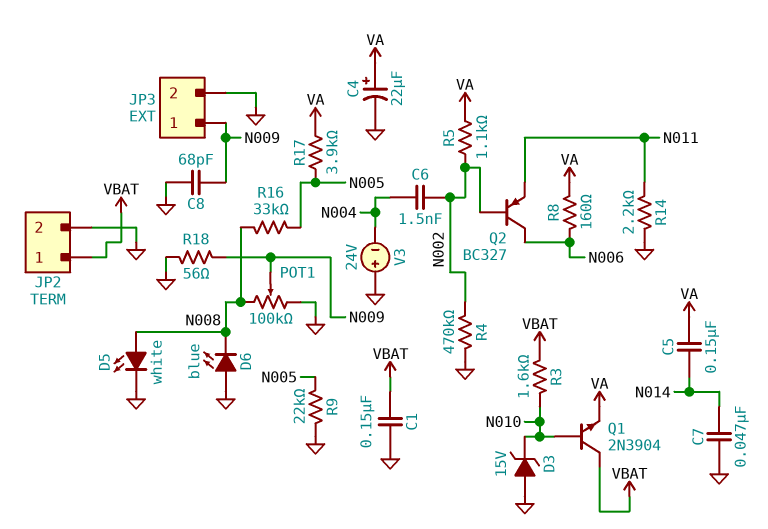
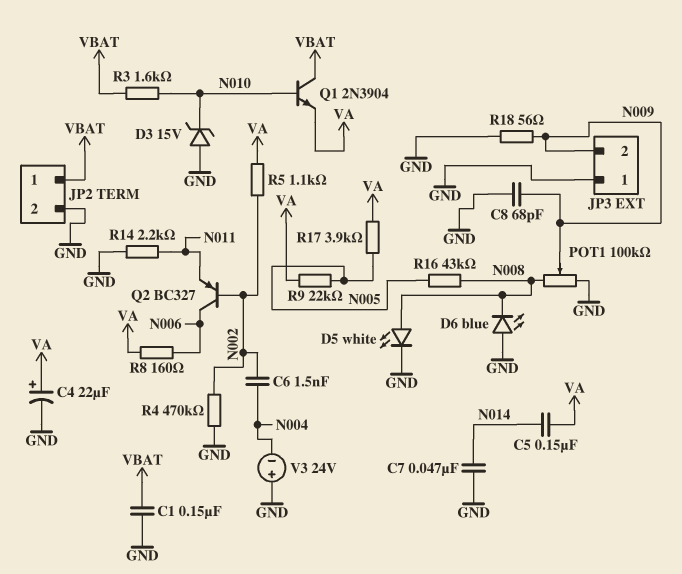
JP3 pin 1: N009 -> GND
JP3 pin 2: GND -> N009
R9: 22k (GND, N005) -> 22k (N005, VA)
R16: 33k (N005, N008) -> 43k (N005, N008)

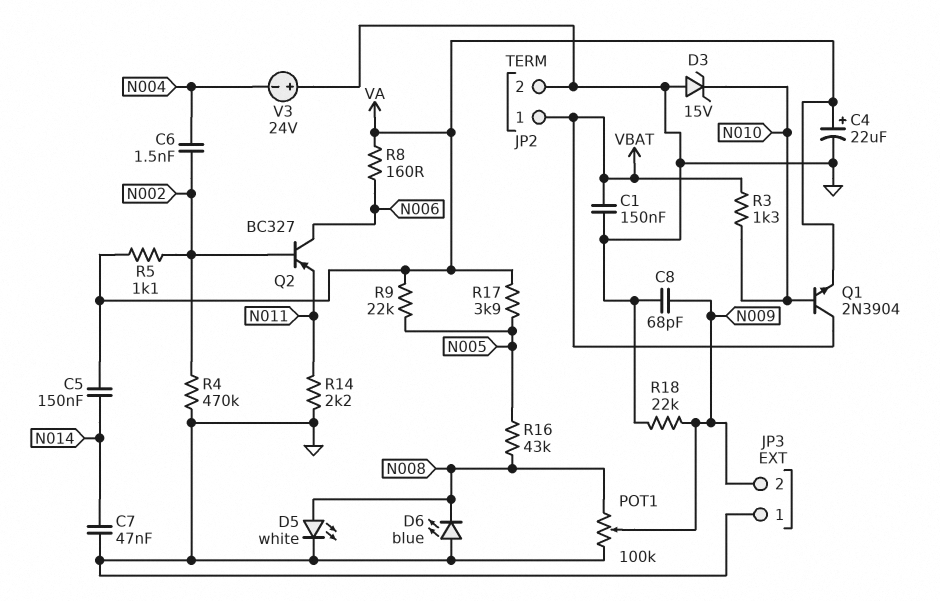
R3: 1.6k (N010, VBAT) -> 1.3k (N010, VBAT)
R18: 56 (GND, N009) -> 22k (GND, N009)

